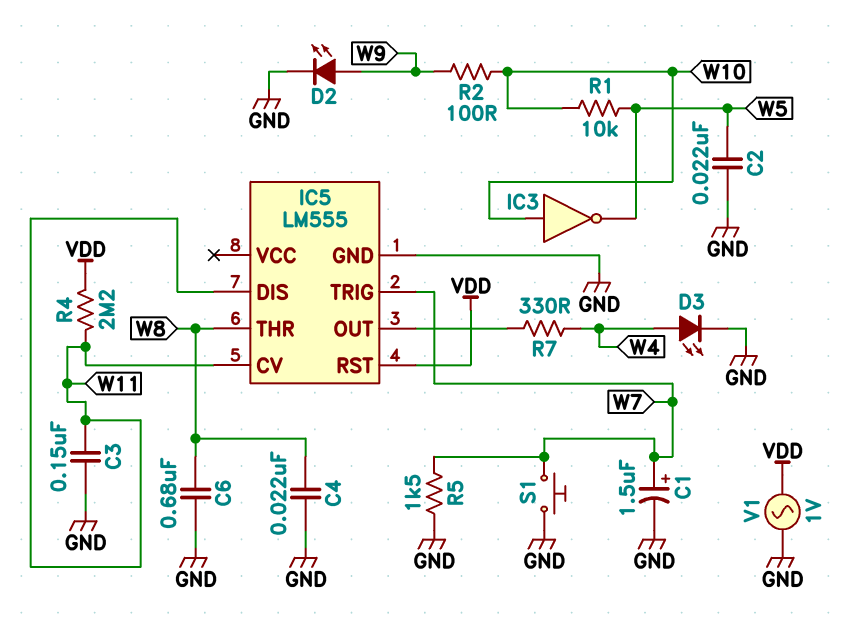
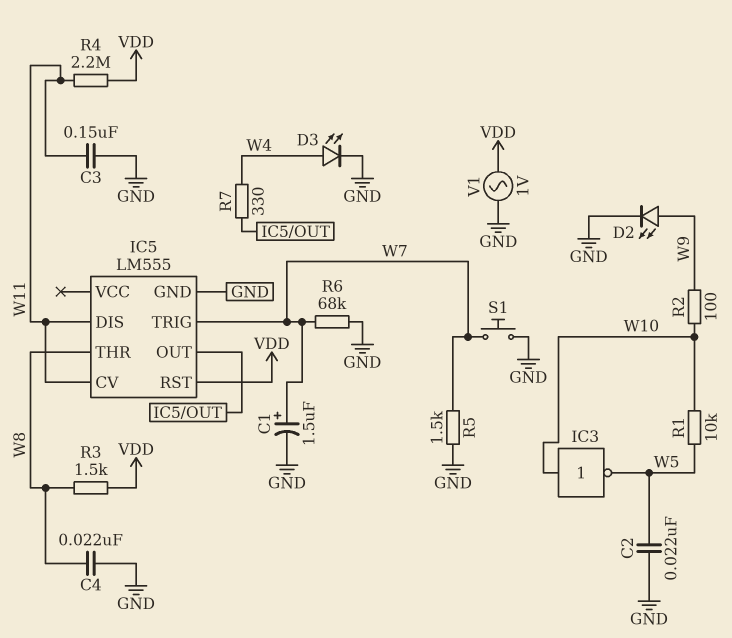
C6: 680nF (GND, W8) -> none
R3: none -> 1.5k (VDD, W8)
R6: none -> 68k (GND, W7)

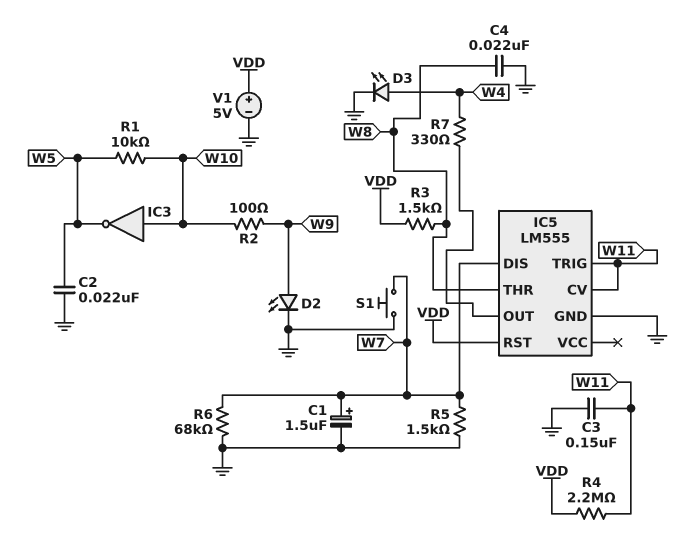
IC5 pin DIS: W11 -> W7
IC5 pin TRIG: W7 -> W11
V1: AC 1V (GND, VDD) -> 5V (plus VDD, minus GND)

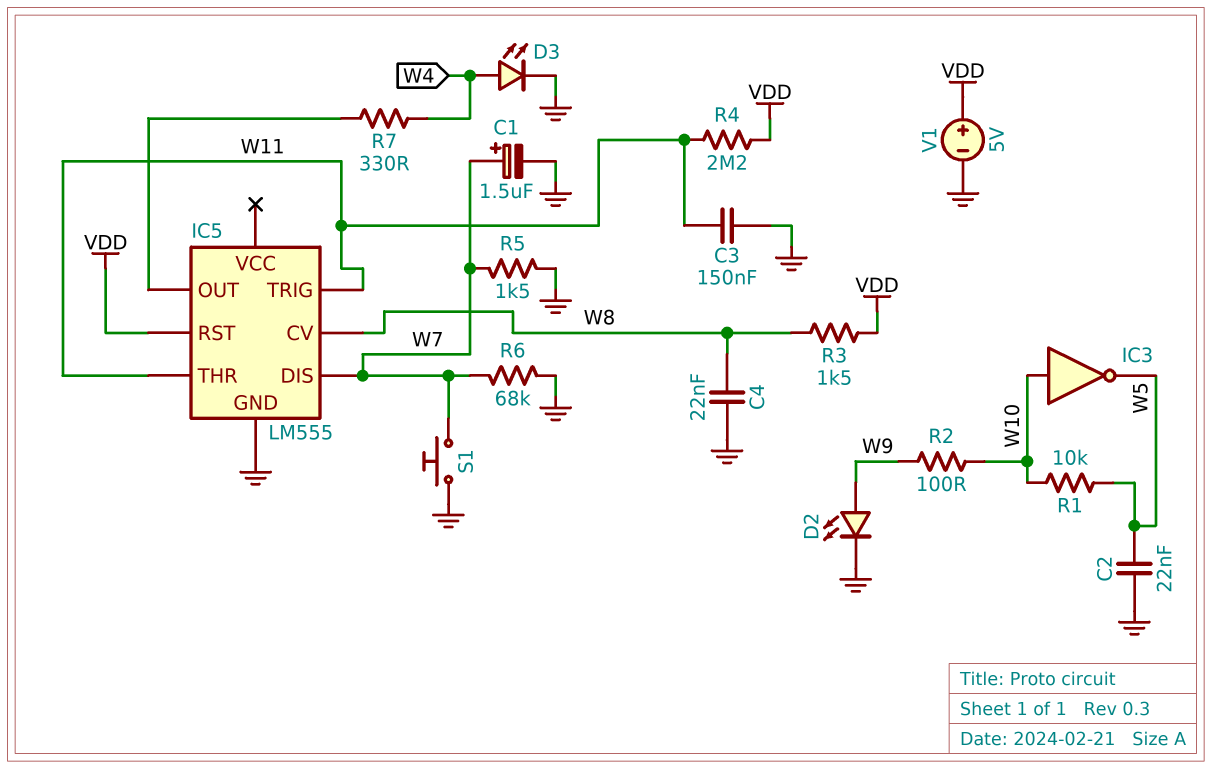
IC5 pin CV: W11 -> W8
IC5 pin THR: W8 -> W11

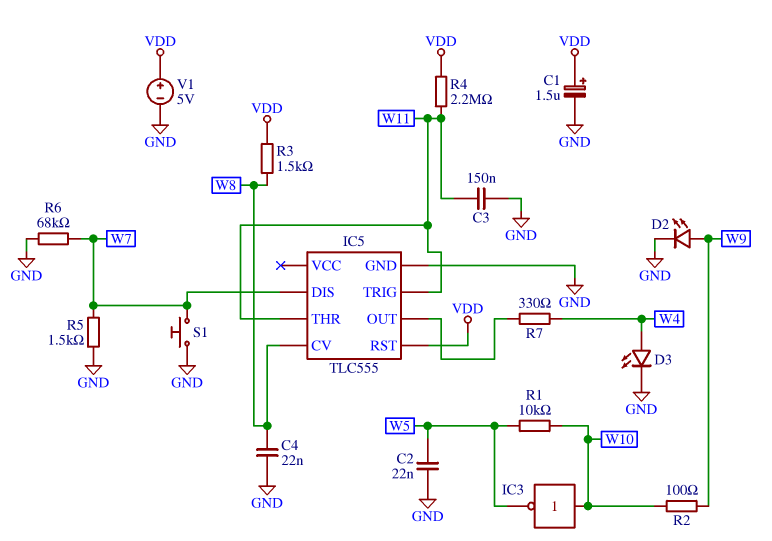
C1: 1.5uF (plus W7, minus GND) -> 1.5uF (plus VDD, minus GND)
IC5: LM555 -> TLC555

